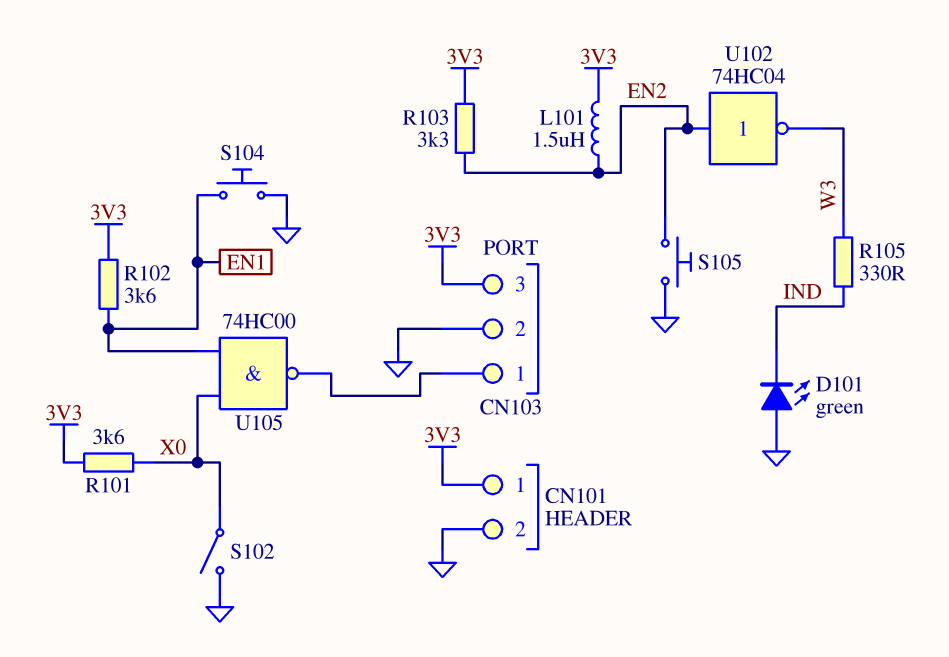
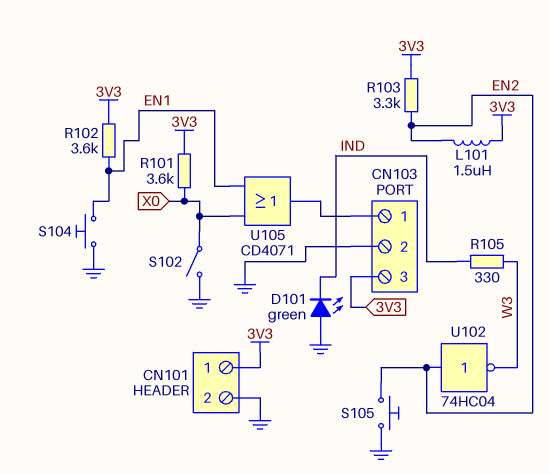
U105: NAND 74HC00 (in EN1, in X0, out CN103/1) -> OR CD4071 (in EN1, in X0, out CN103/1)

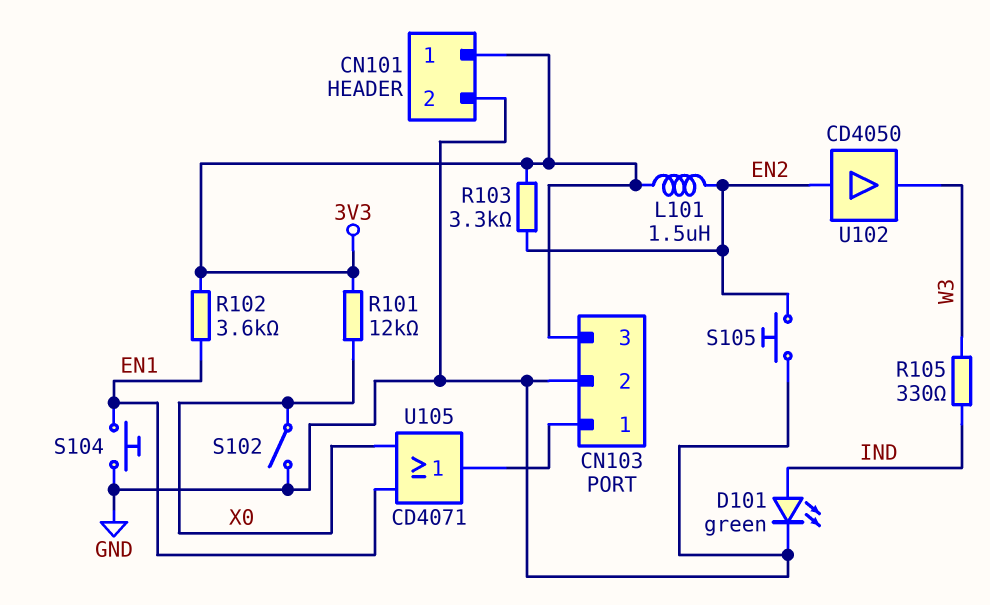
D101: LED green (A GND, K IND) -> LED green (A IND, K GND)
R101: 3.6k (3V3, X0) -> 12k (3V3, X0)
U102: NOT 74HC04 (in EN2, out W3) -> buffer CD4050 (in EN2, out W3)

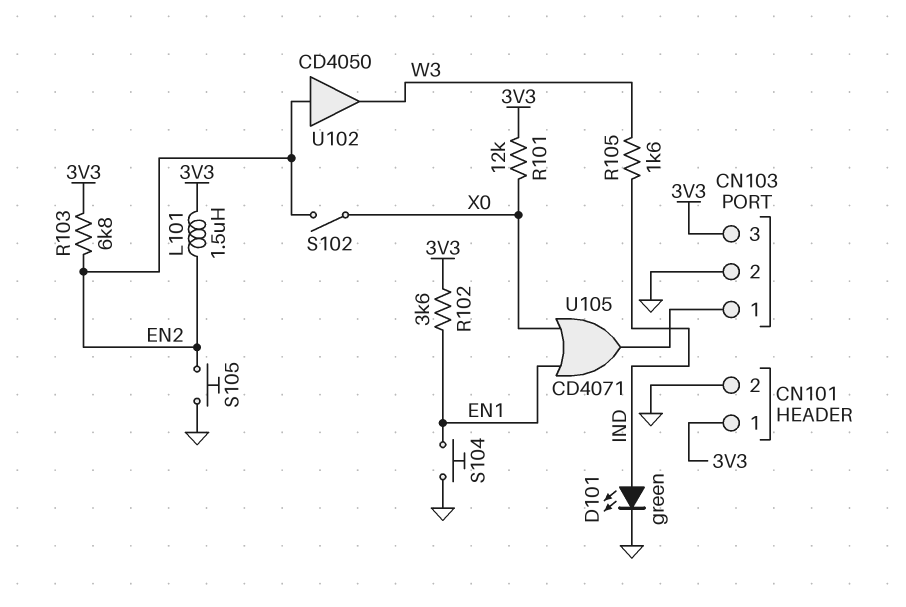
R103: 3.3k (3V3, EN2) -> 6.8k (3V3, EN2)
R105: 330 (IND, W3) -> 1.6k (IND, W3)
S102: switch (GND, X0) -> switch (EN2, X0)

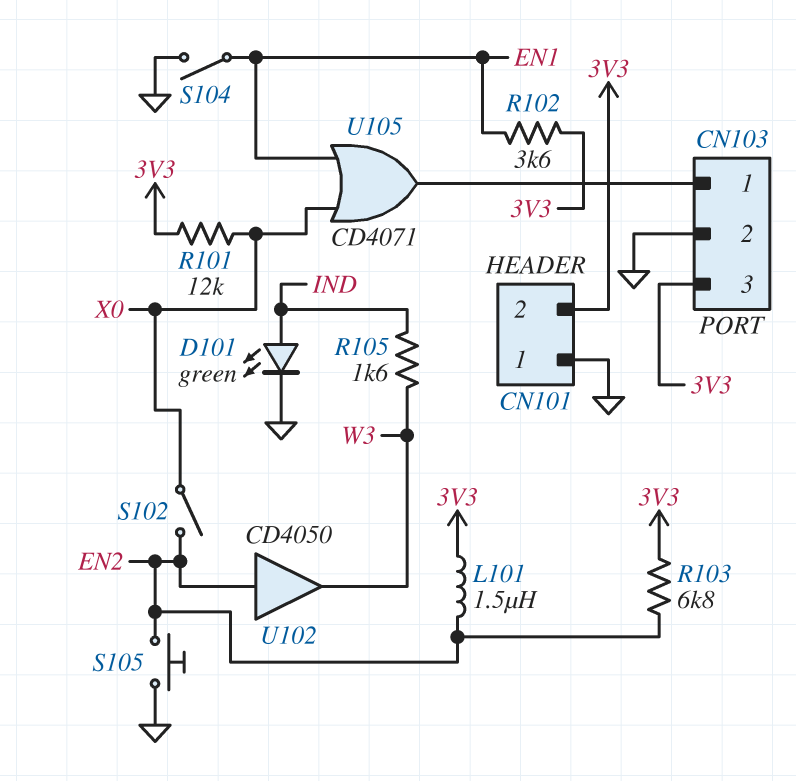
CN101 pin 1: 3V3 -> GND
CN101 pin 2: GND -> 3V3
S104: button (EN1, GND) -> switch (EN1, GND)

